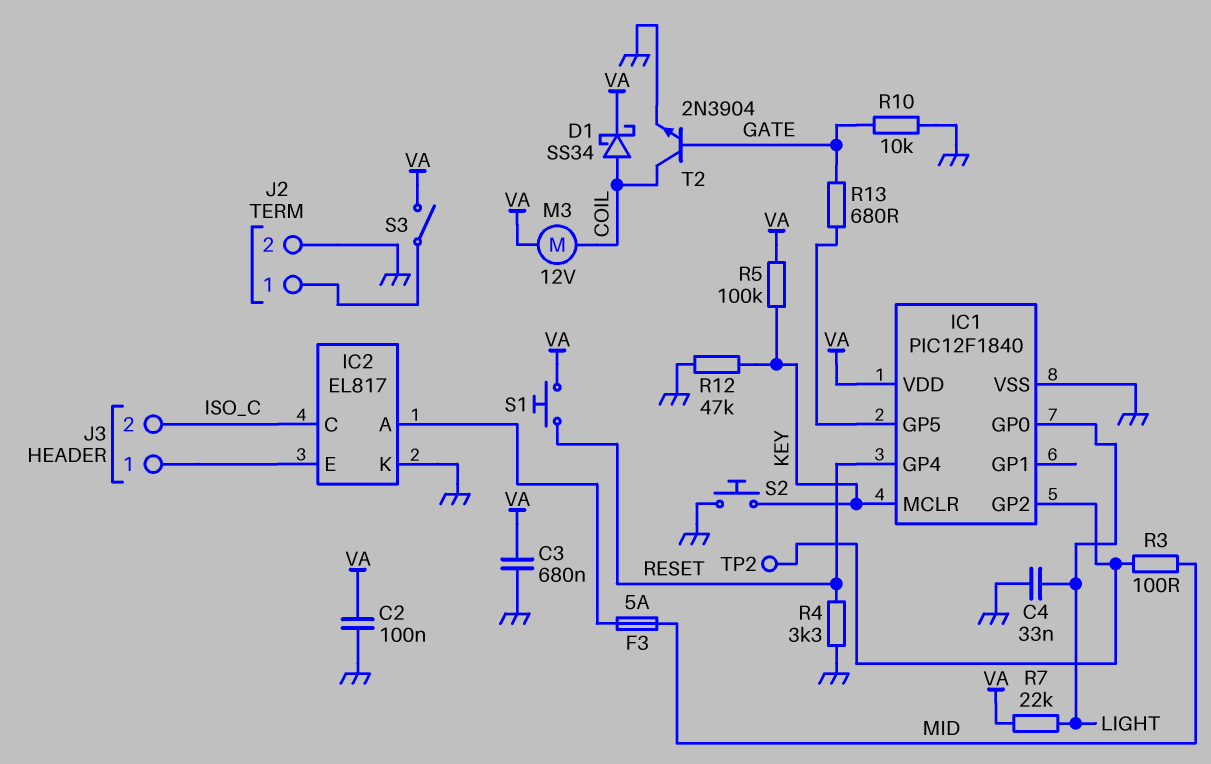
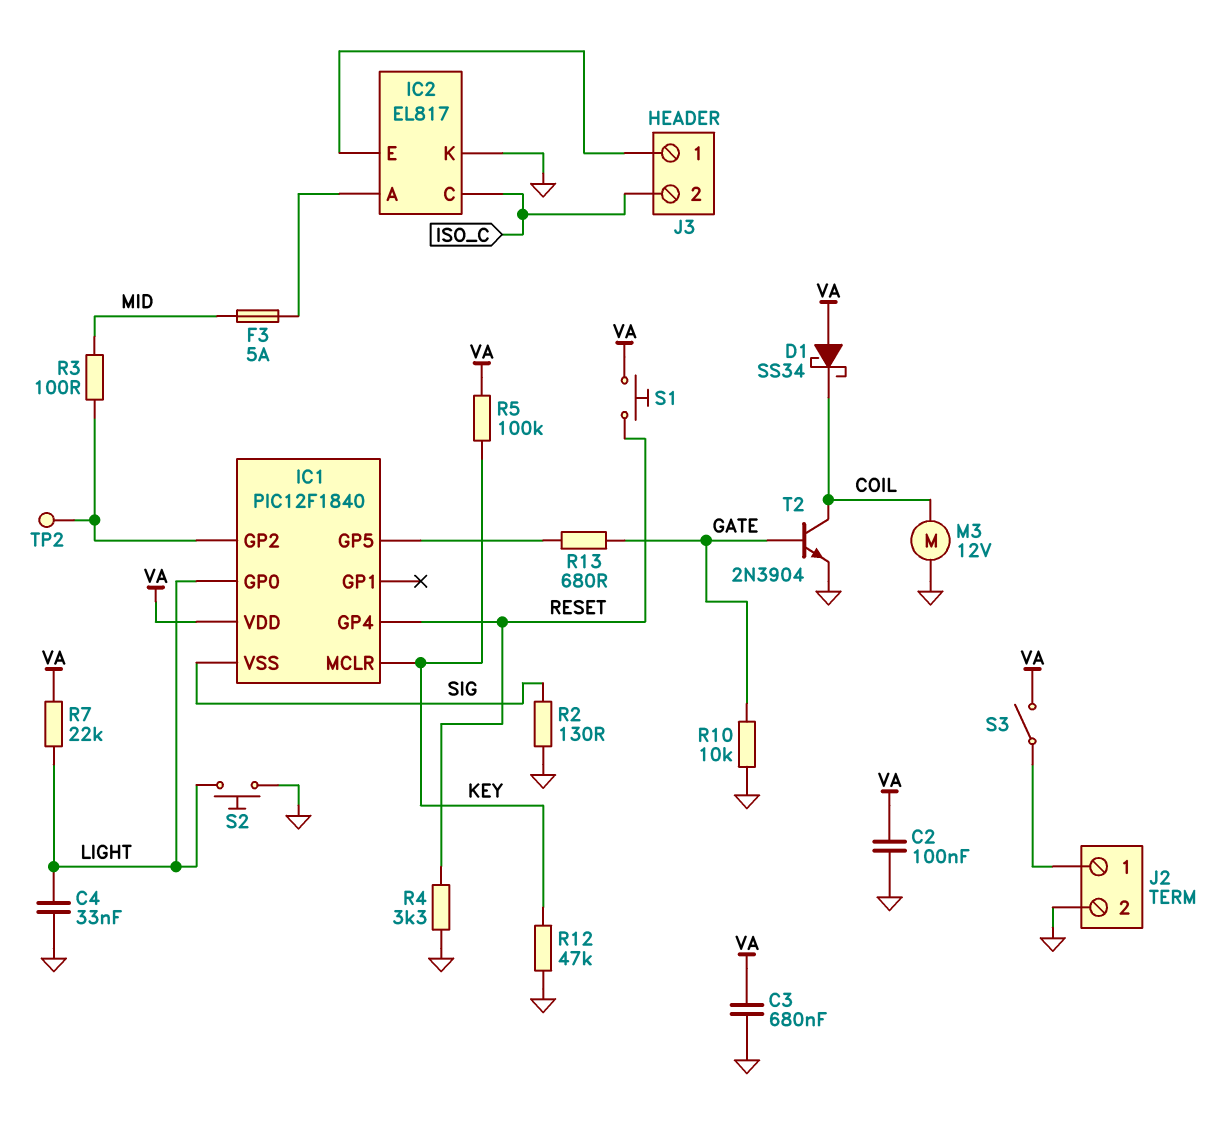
D1: schottky SS34 (A COIL, K VA) -> schottky SS34 (A VA, K COIL)
IC1 pin VSS: GND -> SIG
M3: motor 12V (COIL, VA) -> motor 12V (COIL, GND)
R2: none -> 130 (GND, SIG)
S2: button (GND, KEY) -> button (GND, LIGHT)

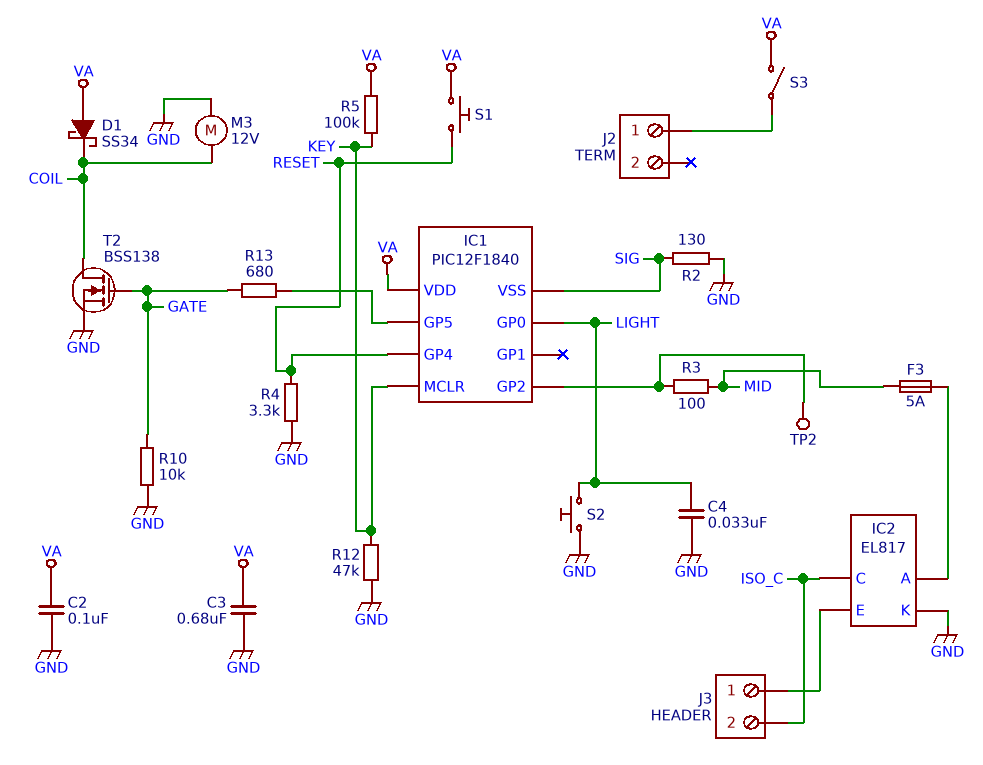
J2 pin 2: GND -> none
R7: 22k (LIGHT, VA) -> none
T2: NPN 2N3904 (B GATE, C COIL, E GND) -> NMOS BSS138 (G GATE, D COIL, S GND)

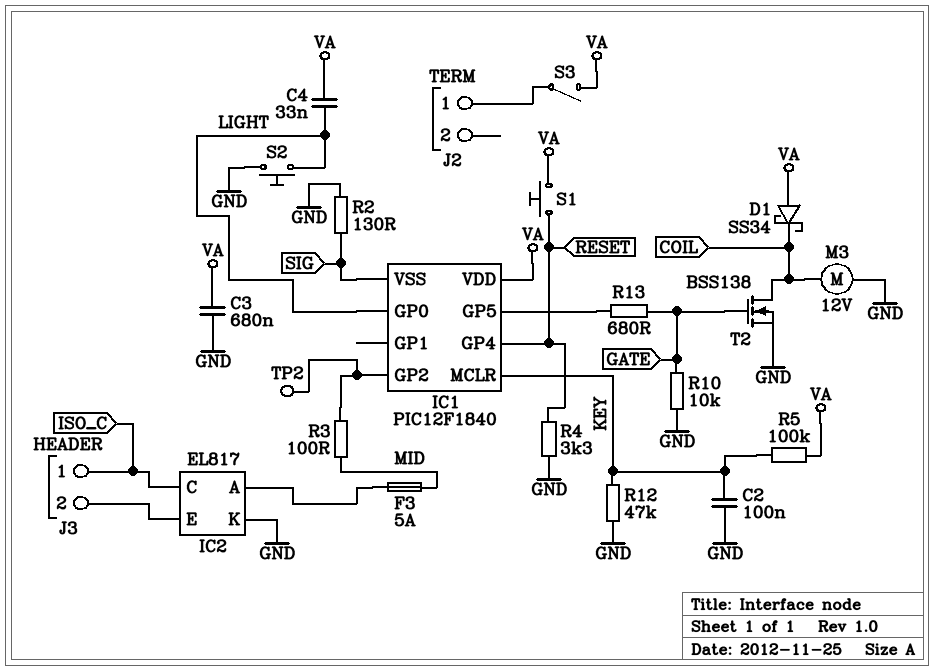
C2: 100nF (GND, VA) -> 100nF (GND, KEY)
C4: 33nF (GND, LIGHT) -> 33nF (LIGHT, VA)
J3 pin 1: IC2/E -> ISO_C
J3 pin 2: ISO_C -> IC2/E

